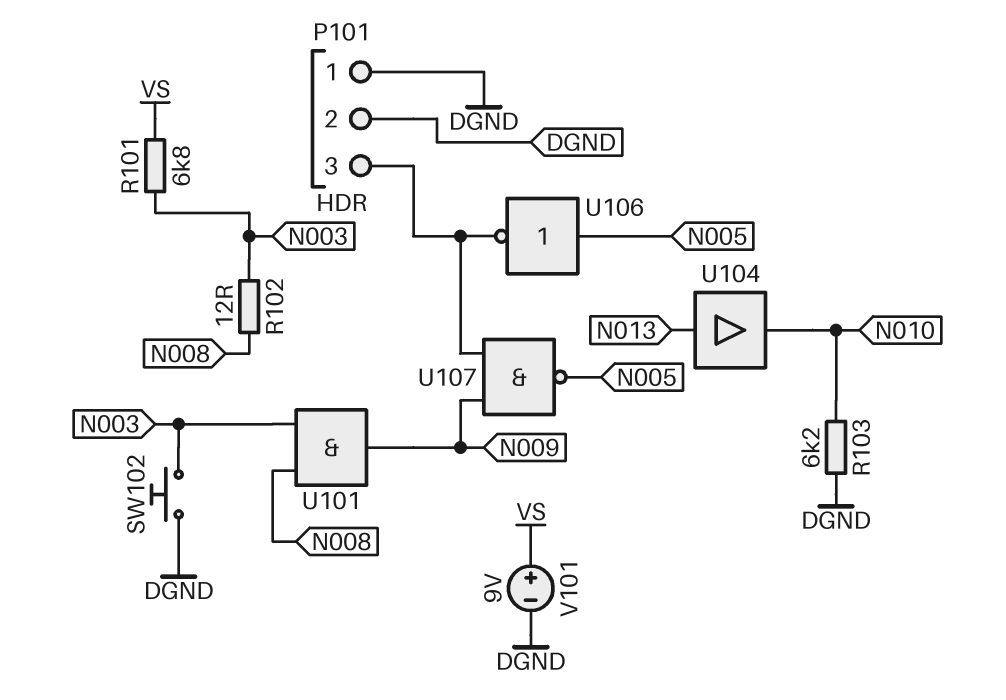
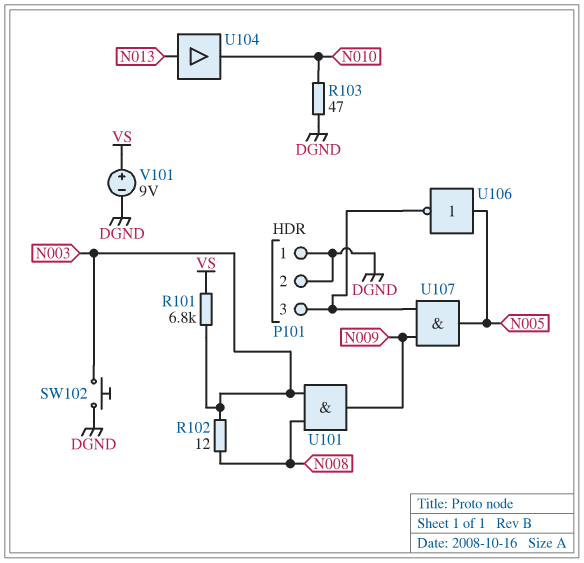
R103: 6.2k (DGND, N010) -> 47 (DGND, N010)
U107: NAND (in N009, in P101/3, out N005) -> AND (in N009, in P101/3, out N005)

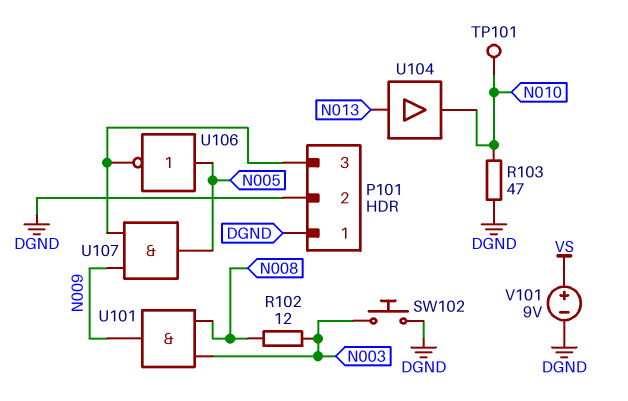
R101: 6.8k (N003, VS) -> none
TP101: none -> test point (N010)

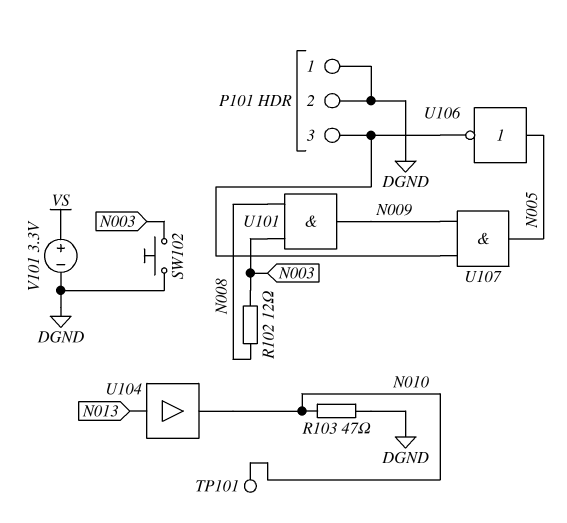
V101: 9V (plus VS, minus DGND) -> 3.3V (plus VS, minus DGND)

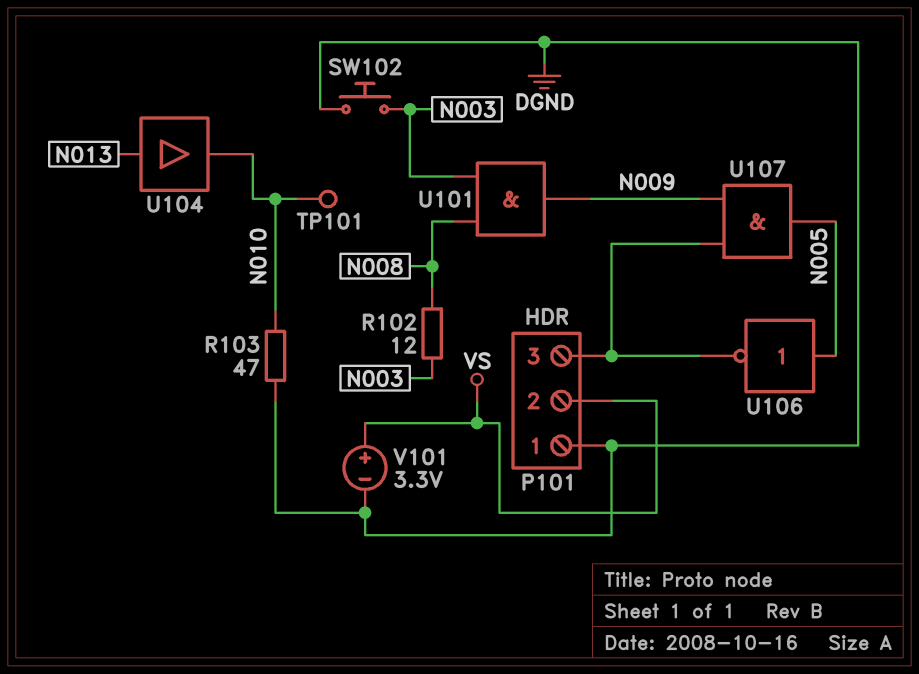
P101 pin 2: DGND -> VS

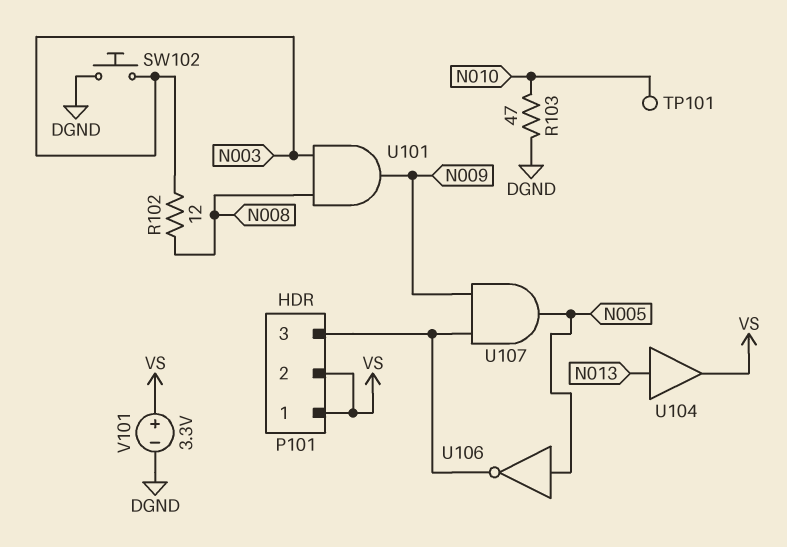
P101 pin 1: DGND -> VS
U104: buffer (in N013, out N010) -> buffer (in N013, out VS)

